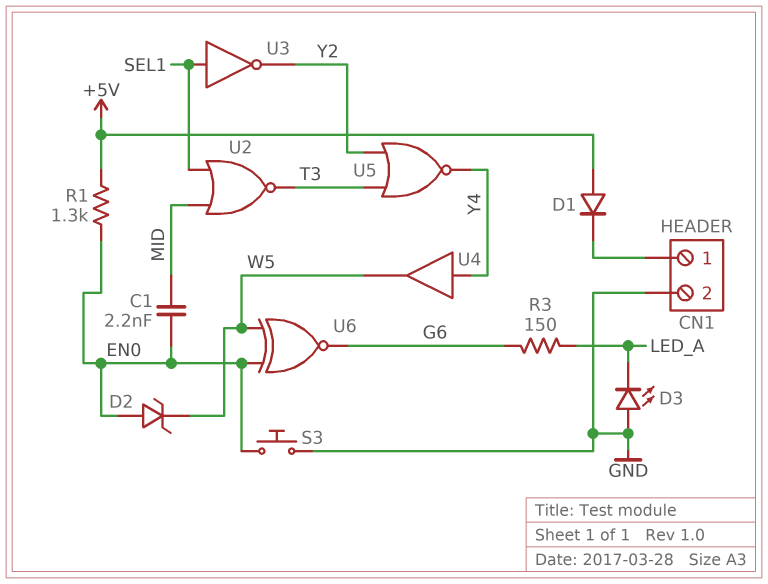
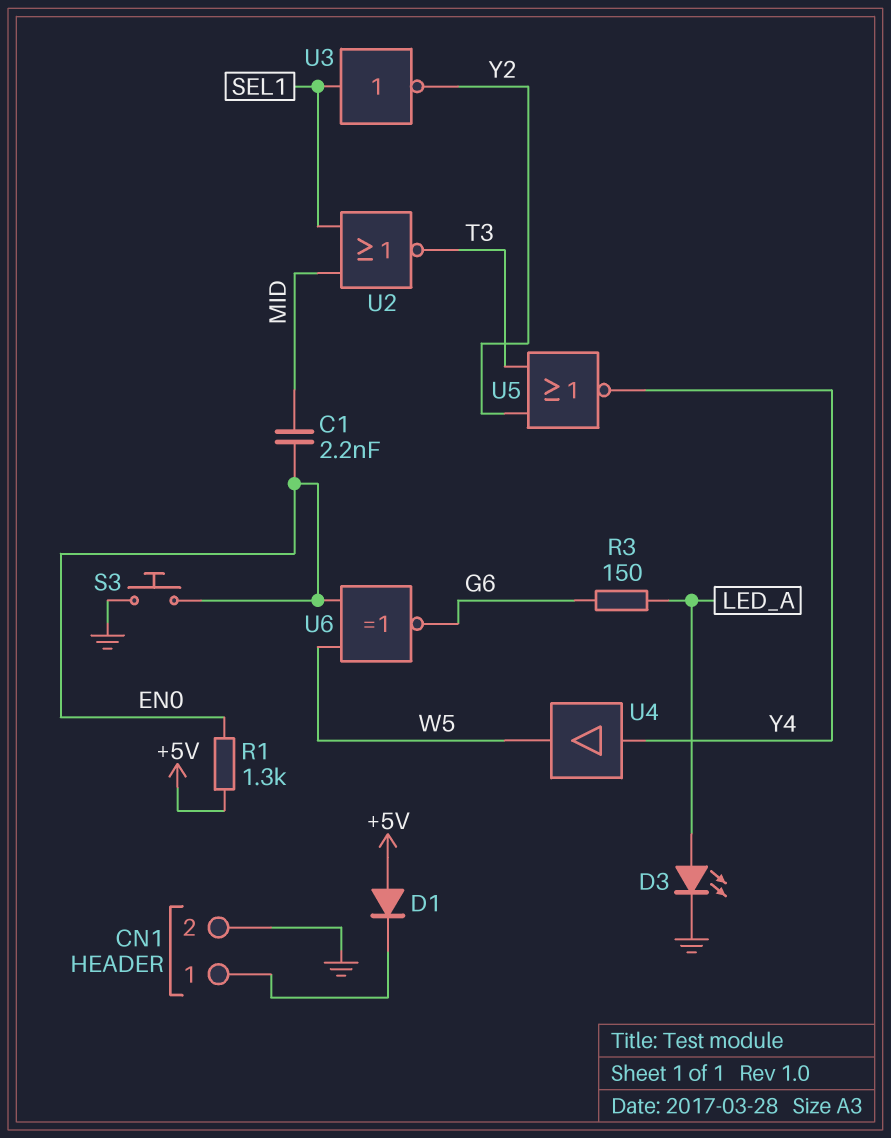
D2: zener (A EN0, K W5) -> none
D3: LED (A GND, K LED_A) -> LED (A LED_A, K GND)

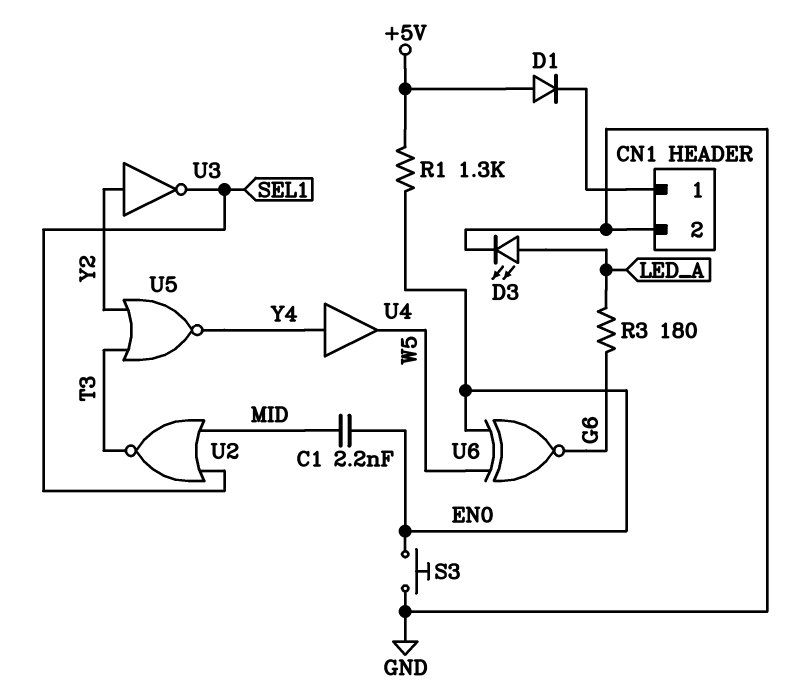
R3: 150 (G6, LED_A) -> 180 (G6, LED_A)
U3: NOT (in SEL1, out Y2) -> NOT (in Y2, out SEL1)

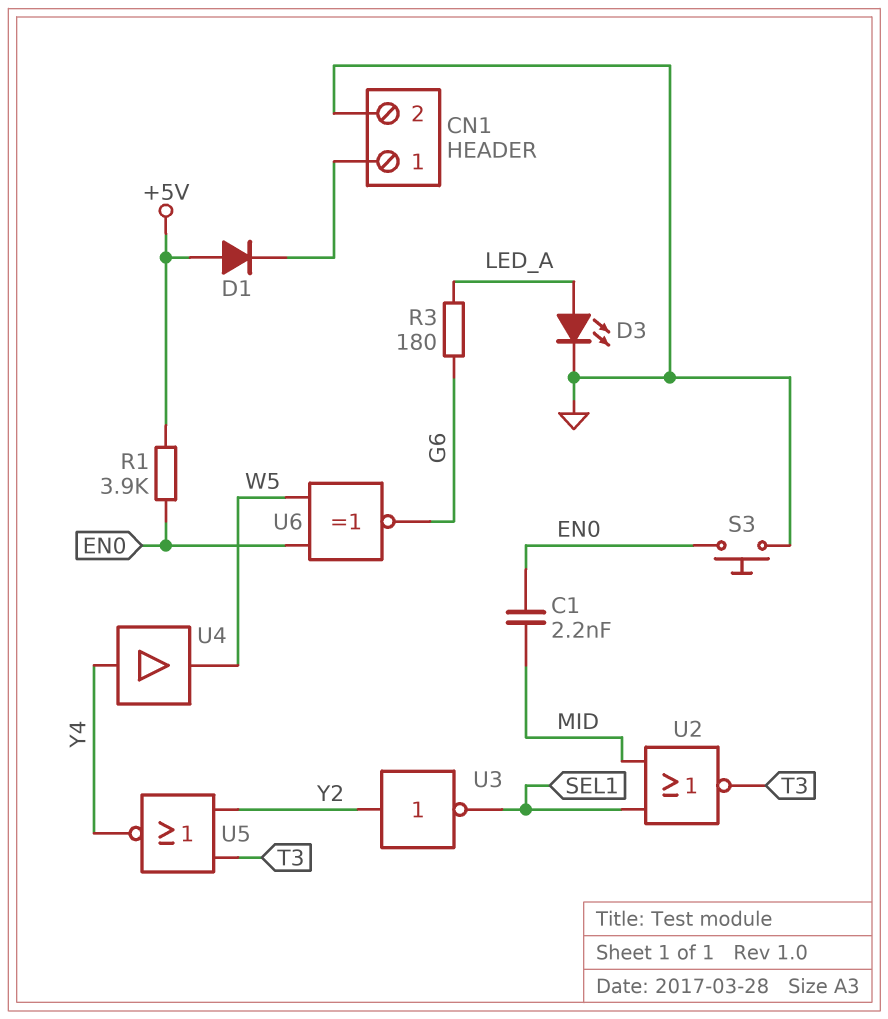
R1: 1.3k (+5V, EN0) -> 3.9k (+5V, EN0)

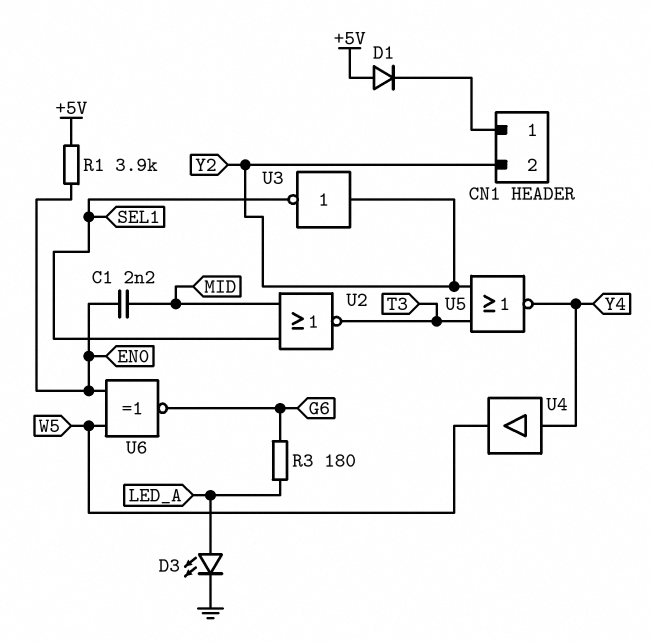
CN1 pin 2: GND -> Y2
S3: button (EN0, GND) -> none

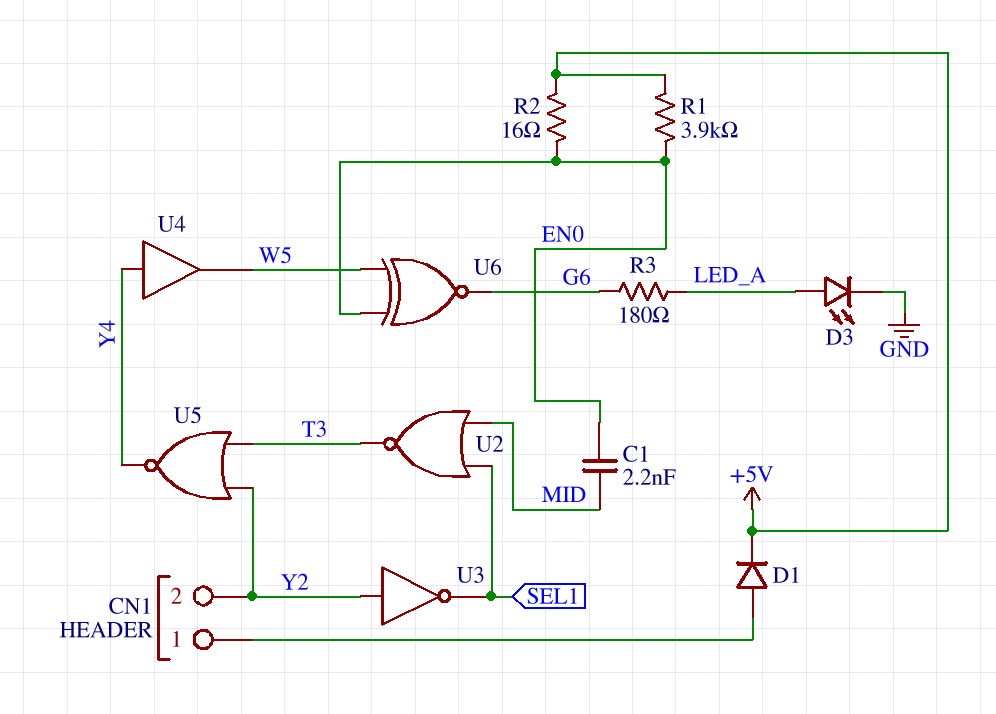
D1: diode (A +5V, K CN1/1) -> diode (A CN1/1, K +5V)
R2: none -> 16 (+5V, EN0)

